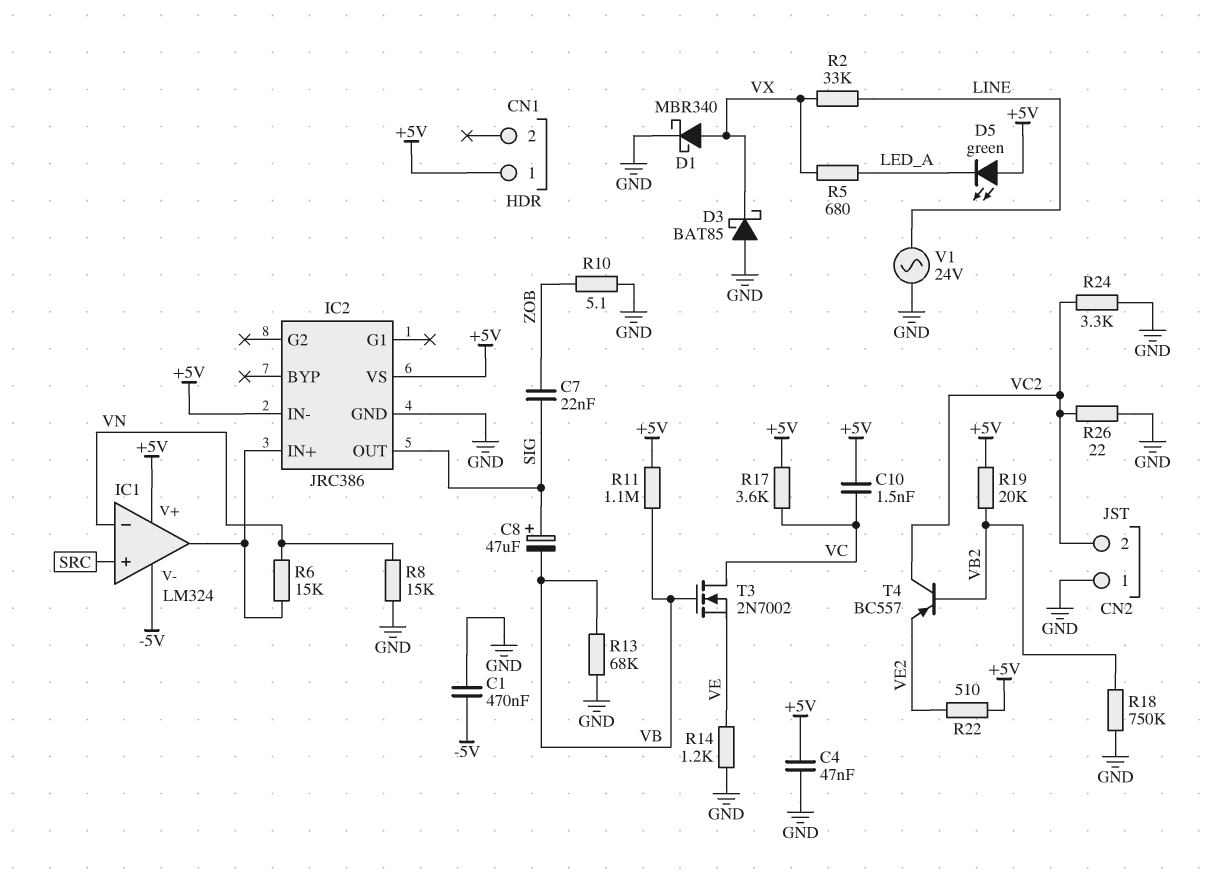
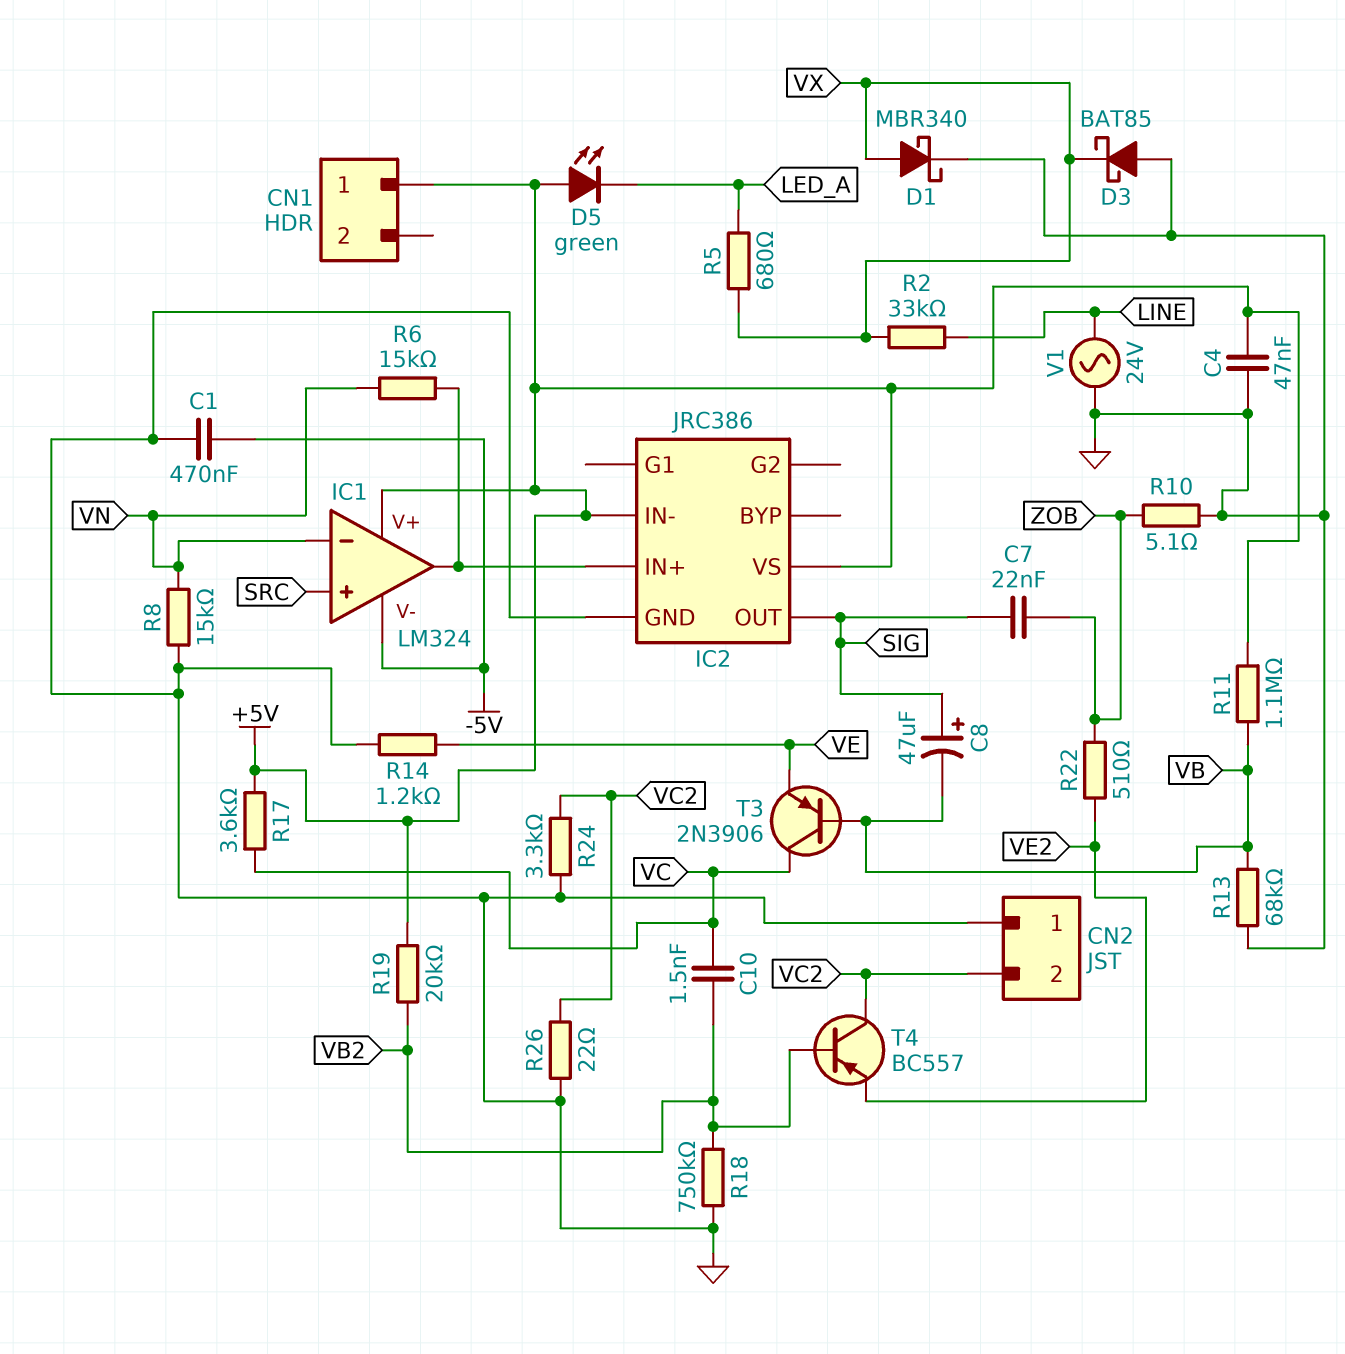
C10: 1.5nF (+5V, VC) -> 1.5nF (VB2, VC)
R22: 510 (+5V, VE2) -> 510 (VE2, ZOB)
T3: NMOS 2N7002 (G VB, D VC, S VE) -> PNP 2N3906 (B VB, C VC, E VE)

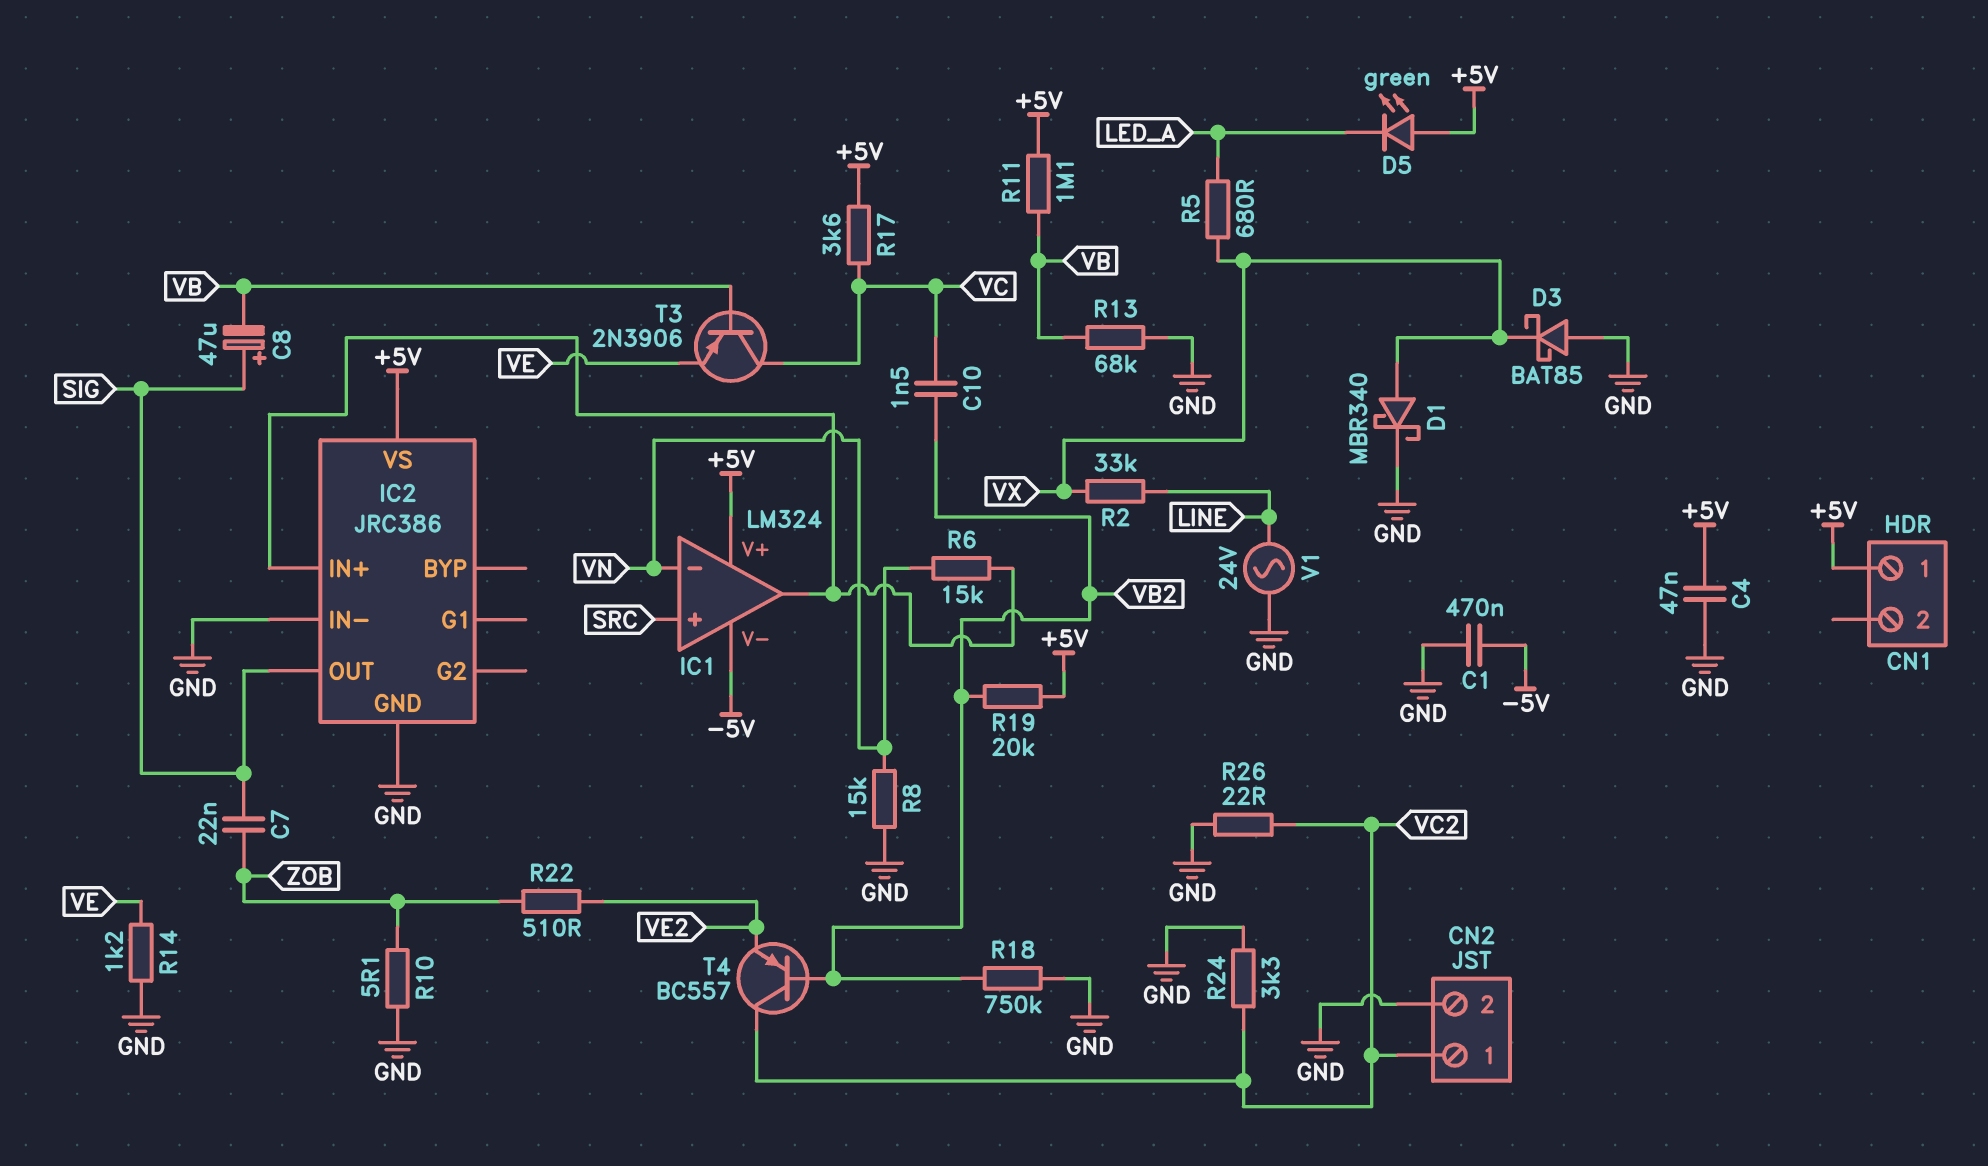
CN2 pin 1: GND -> VC2
CN2 pin 2: VC2 -> GND
IC2 pin IN-: +5V -> GND

